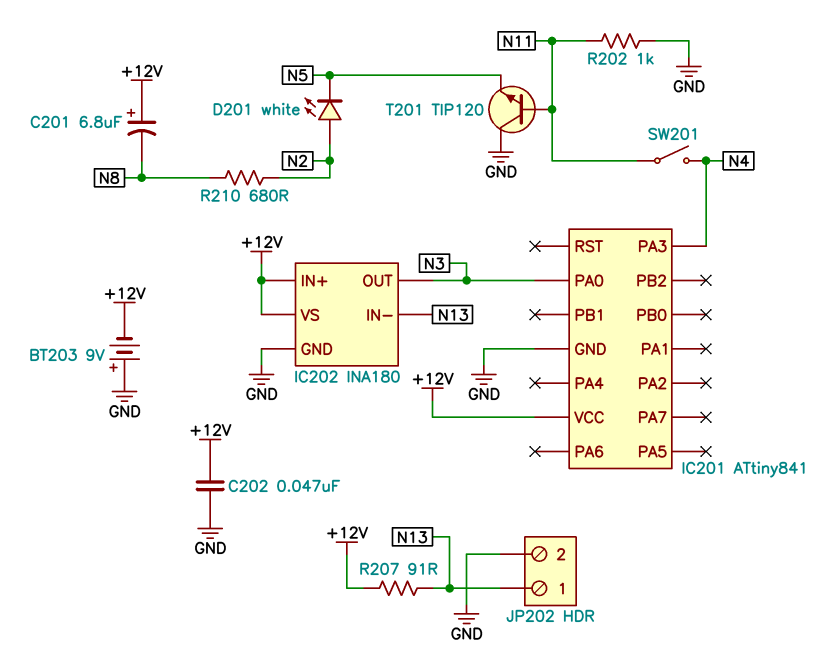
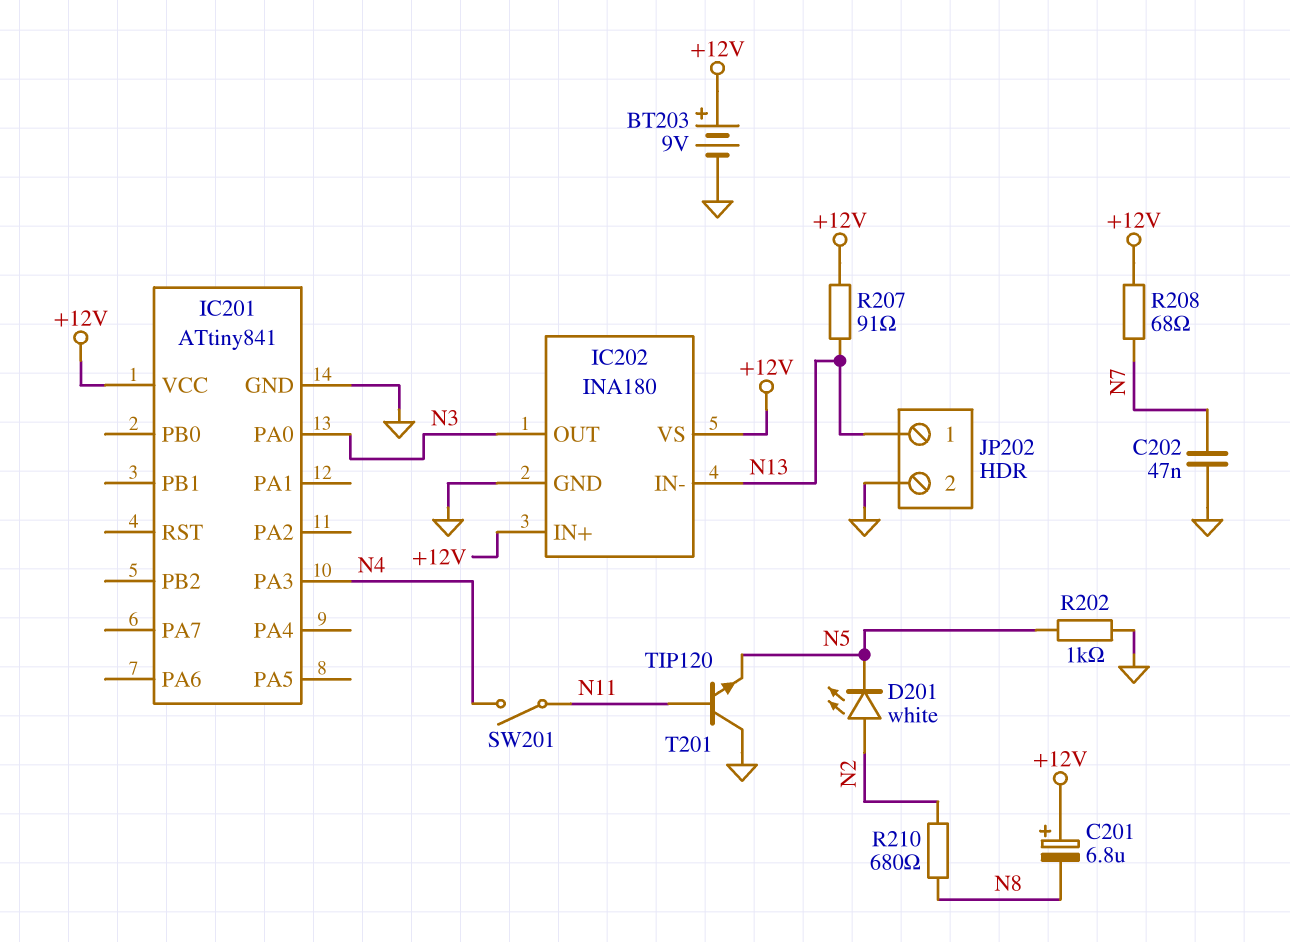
BT203: 9V (plus GND, minus +12V) -> 9V (plus +12V, minus GND)
C202: 47nF (+12V, GND) -> 47nF (GND, N7)
R202: 1k (GND, N11) -> 1k (GND, N5)
R208: none -> 68 (+12V, N7)

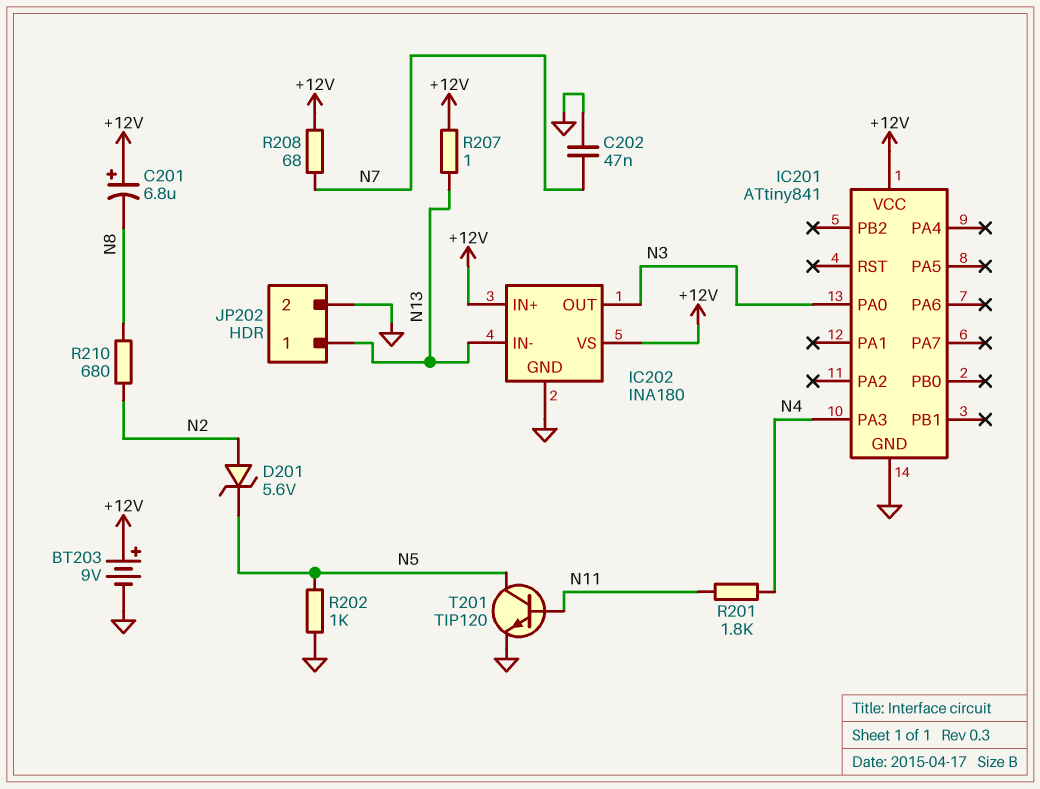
D201: LED white (A N2, K N5) -> zener 5.6V (A N2, K N5)
R201: none -> 1.8k (N4, N11)
R207: 91 (+12V, N13) -> 1 (+12V, N13)
SW201: switch (N4, N11) -> none
T201: NPN TIP120 (B N11, C GND, E N5) -> NPN TIP120 (B N11, C N5, E GND)

